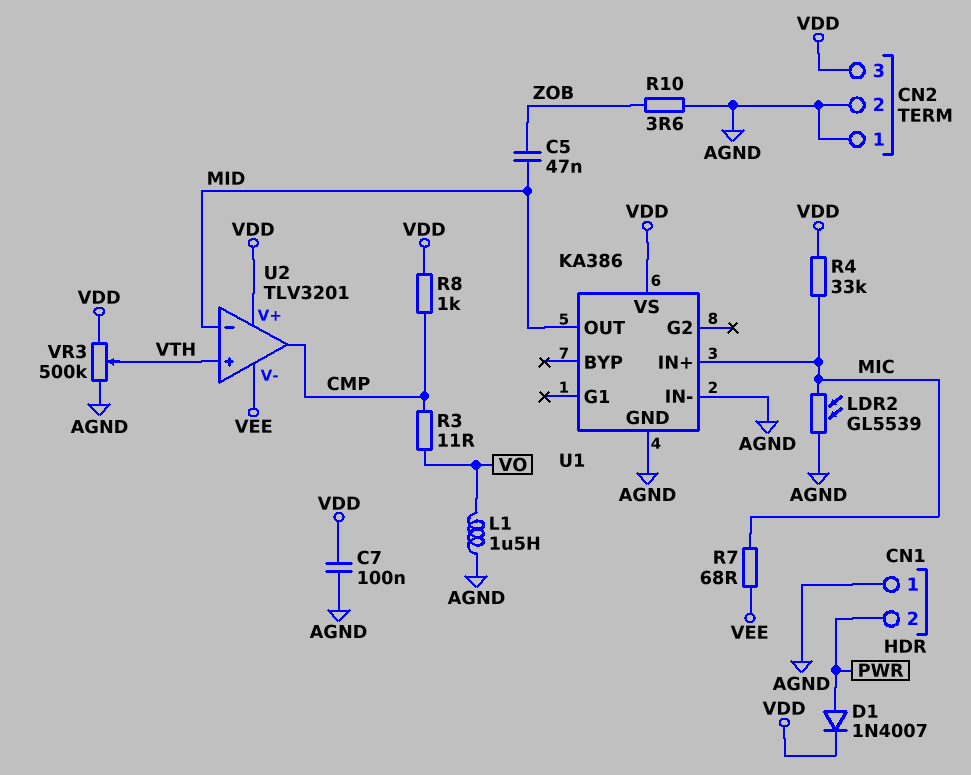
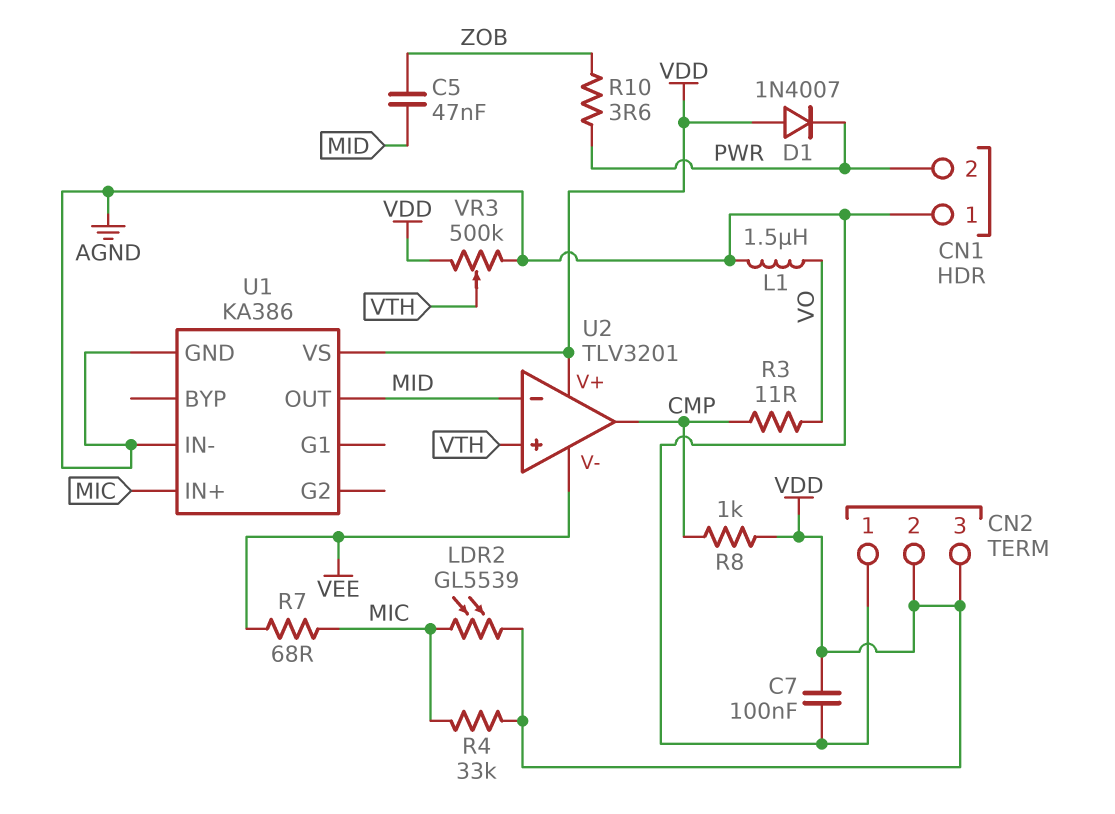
CN2 pin 2: AGND -> VDD
D1: diode 1N4007 (A PWR, K VDD) -> diode 1N4007 (A VDD, K PWR)
LDR2: GL5539 (AGND, MIC) -> GL5539 (MIC, VDD)
R10: 3.6 (AGND, ZOB) -> 3.6 (PWR, ZOB)

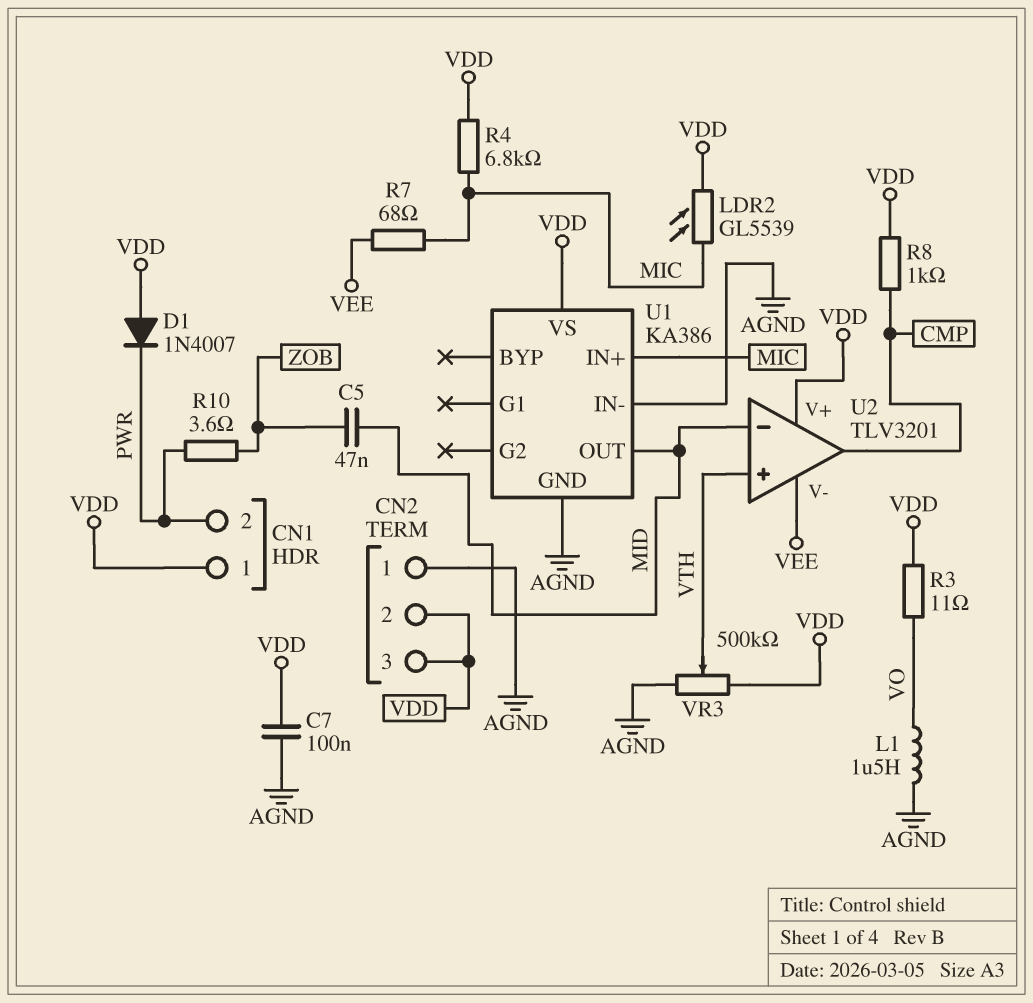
CN1 pin 1: AGND -> VDD
R3: 11 (CMP, VO) -> 11 (VDD, VO)
R4: 33k (MIC, VDD) -> 6.8k (MIC, VDD)

